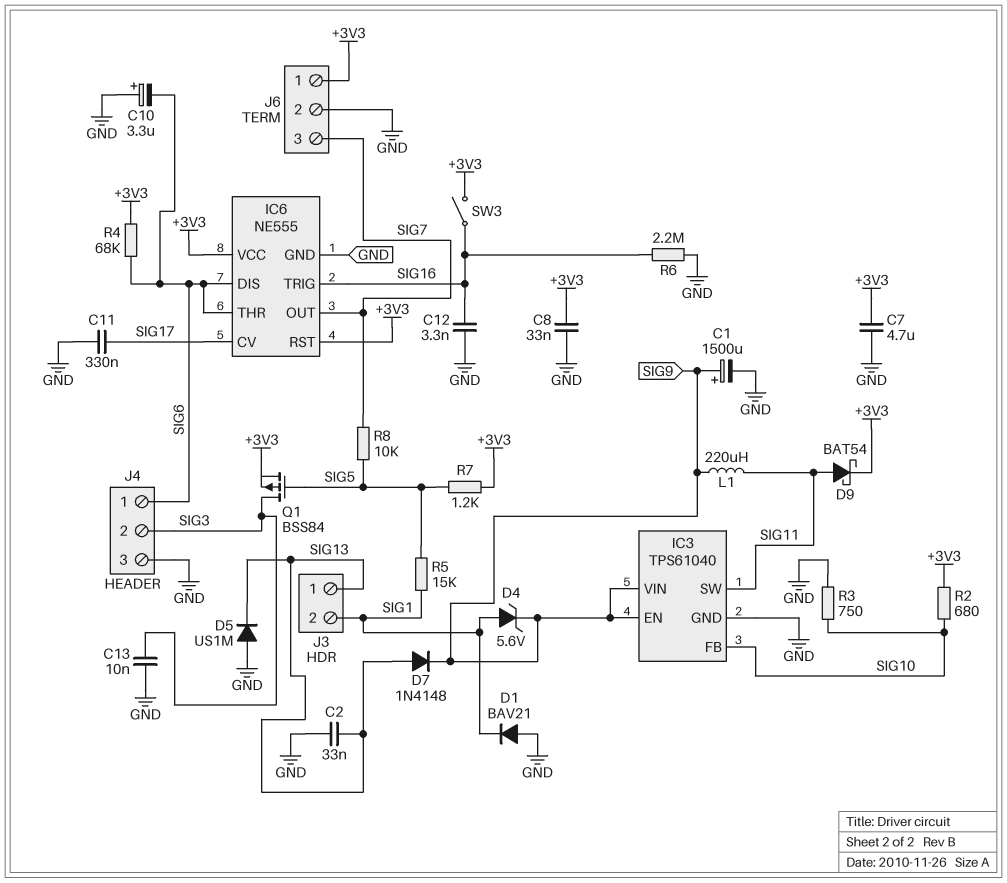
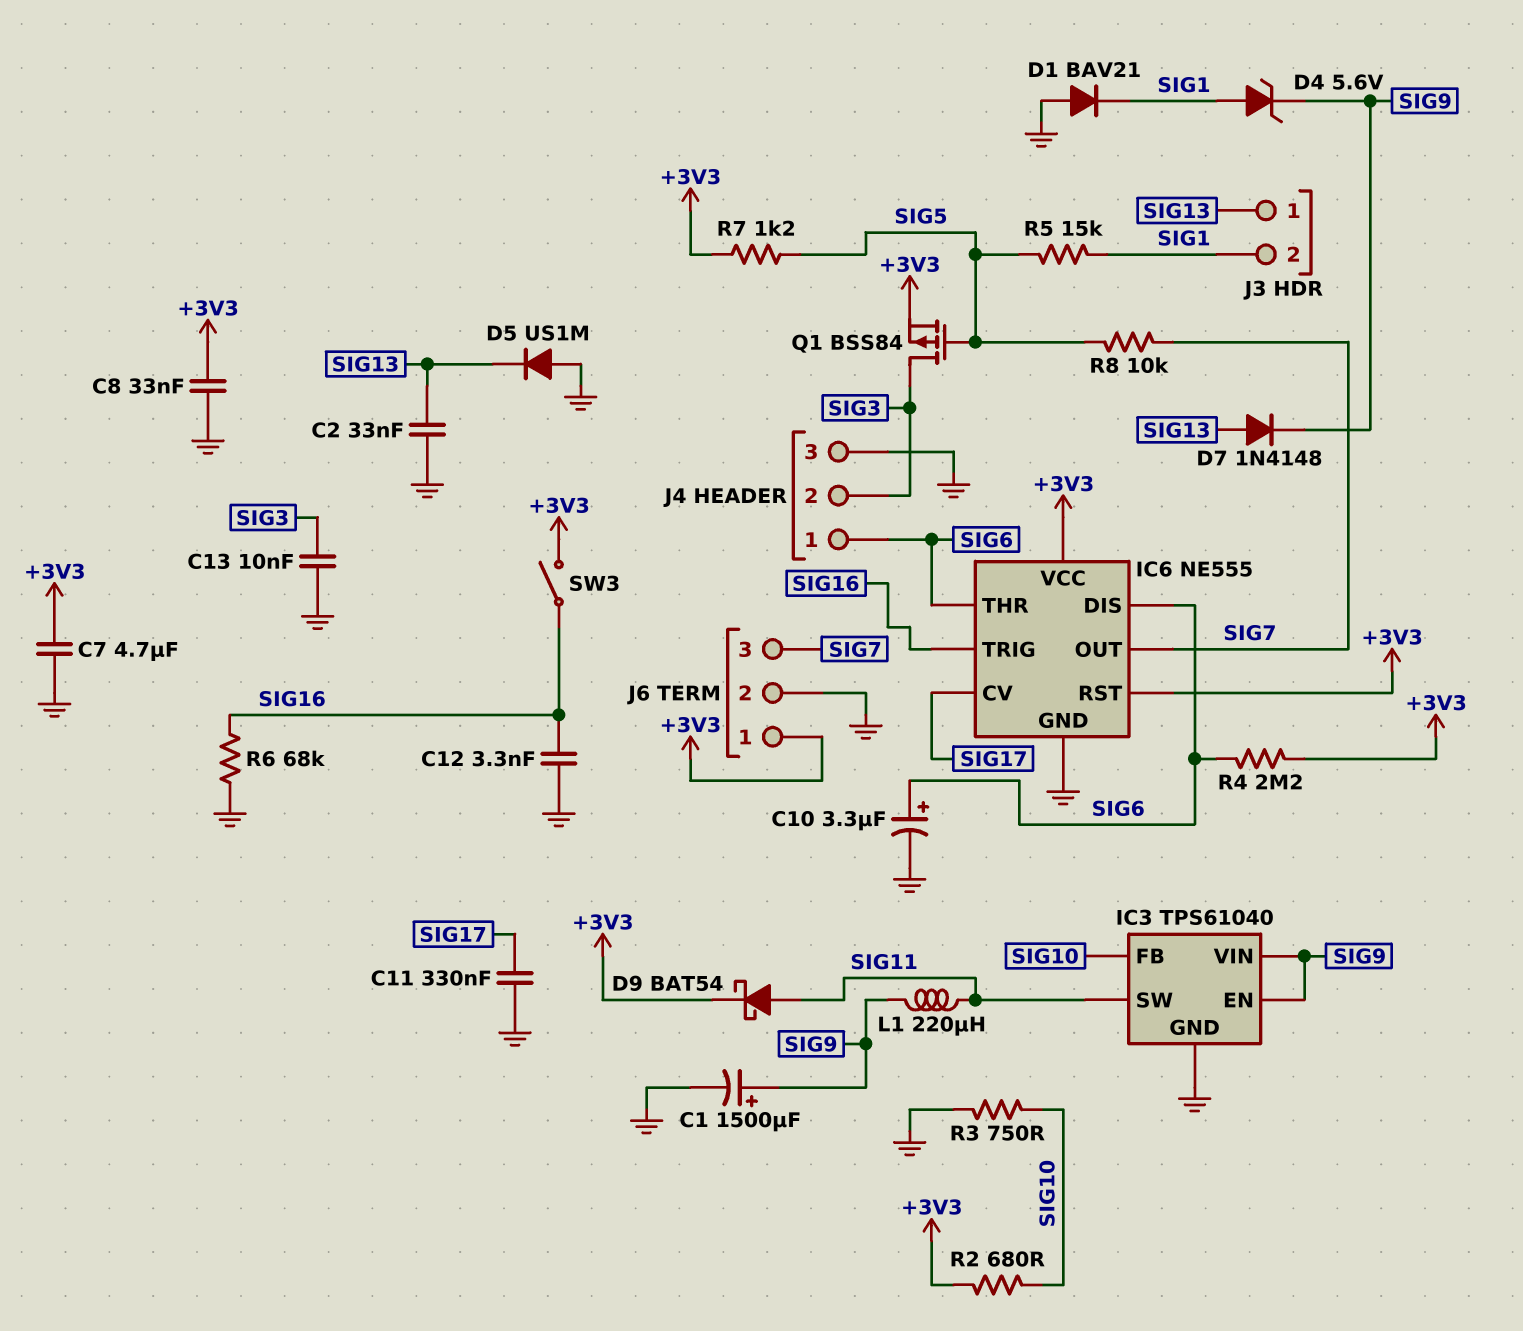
C10: 3.3uF (plus GND, minus SIG6) -> 3.3uF (plus SIG6, minus GND)
R4: 68k (+3V3, SIG6) -> 2.2M (+3V3, SIG6)
R6: 2.2M (GND, SIG16) -> 68k (GND, SIG16)

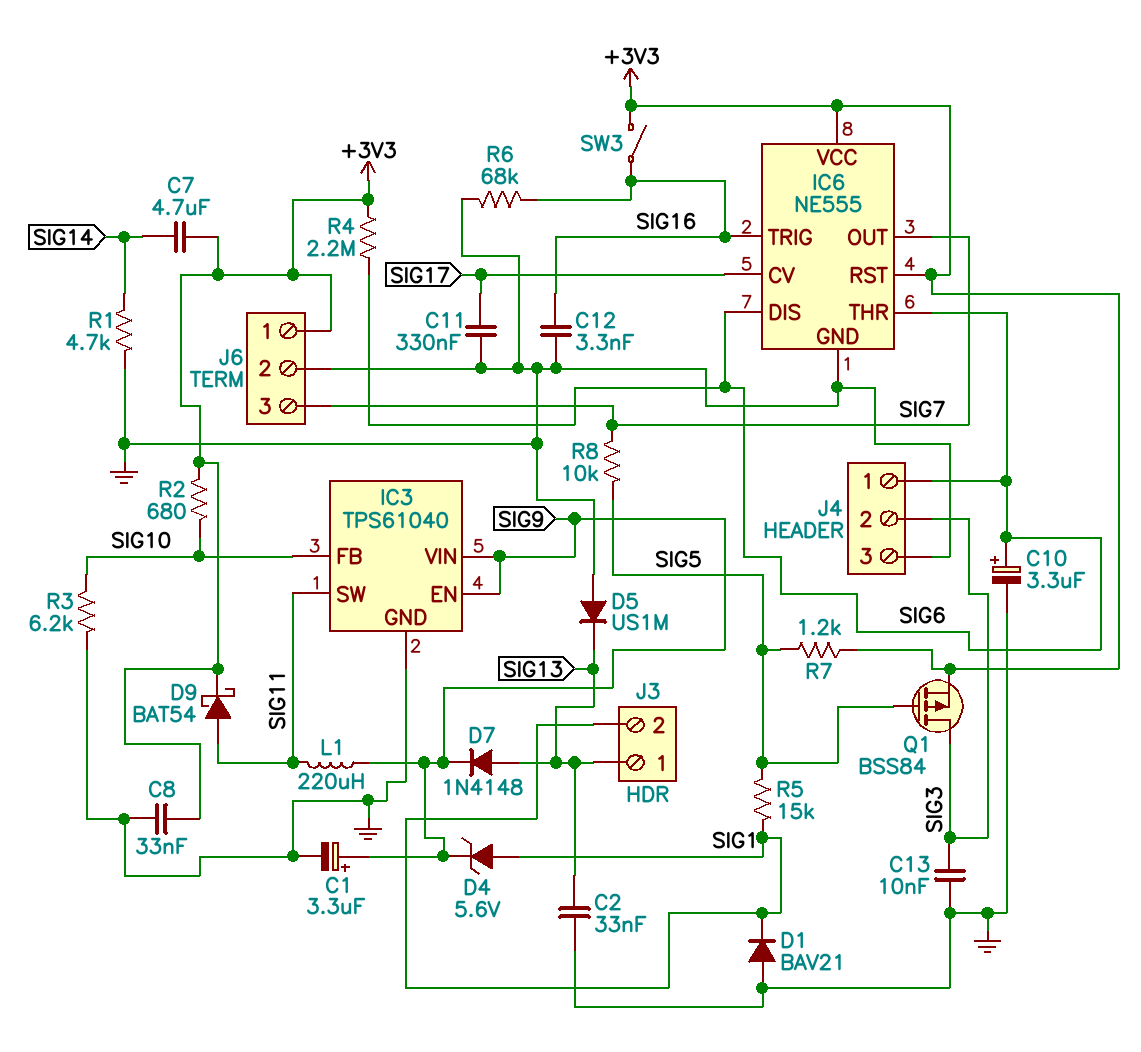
C1: 1500uF (plus SIG9, minus GND) -> 3.3uF (plus SIG9, minus GND)
C7: 4.7uF (+3V3, GND) -> 4.7uF (+3V3, SIG14)
R1: none -> 4.7k (GND, SIG14)
R3: 750 (GND, SIG10) -> 6.2k (GND, SIG10)

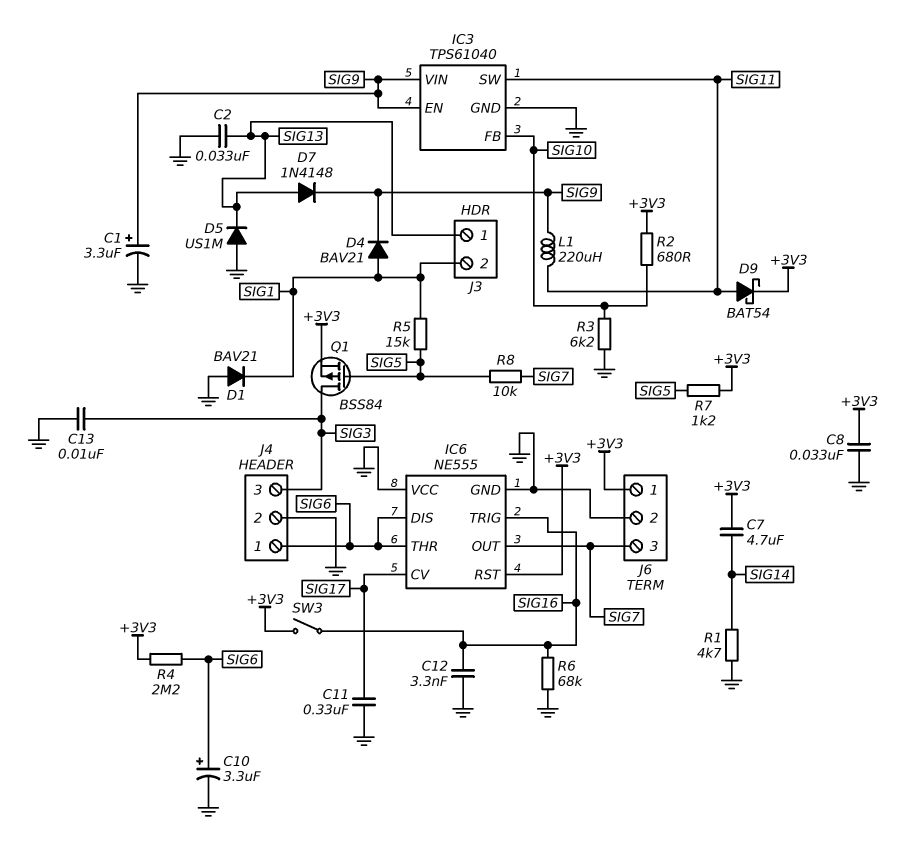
D4: zener 5.6V (A SIG1, K SIG9) -> diode BAV21 (A SIG1, K SIG9)
IC6 pin VCC: +3V3 -> GND
J4 pin 2: SIG3 -> GND
J4 pin 3: GND -> SIG3

